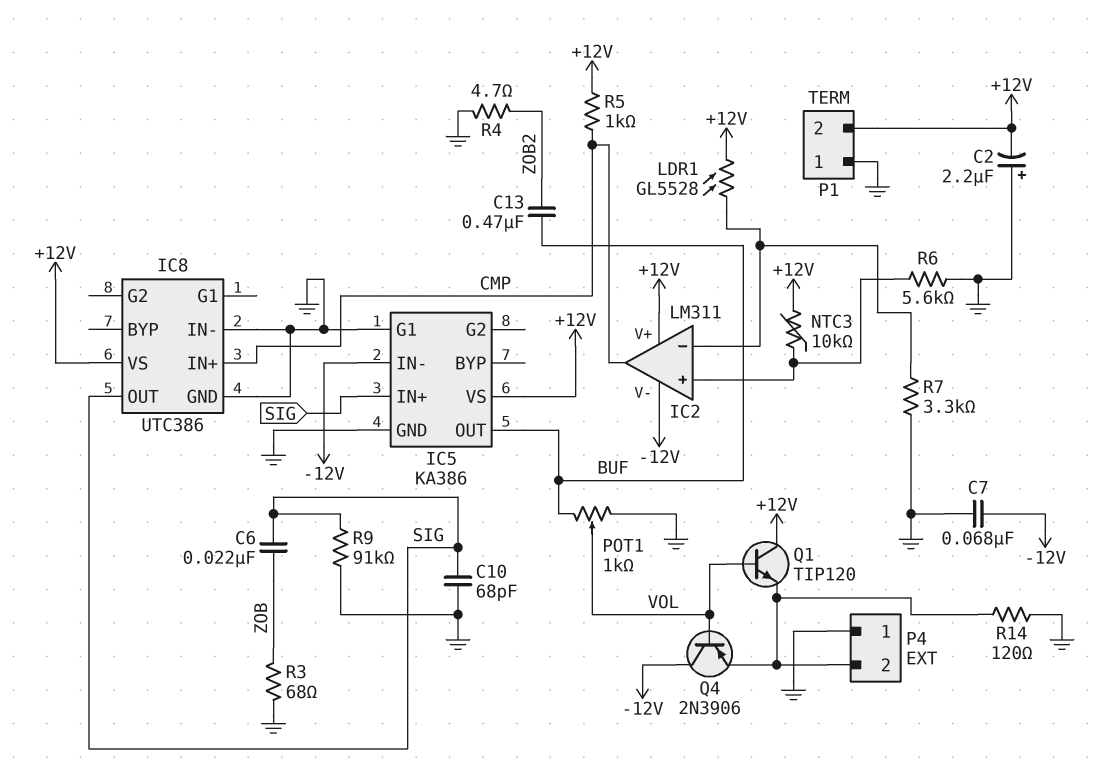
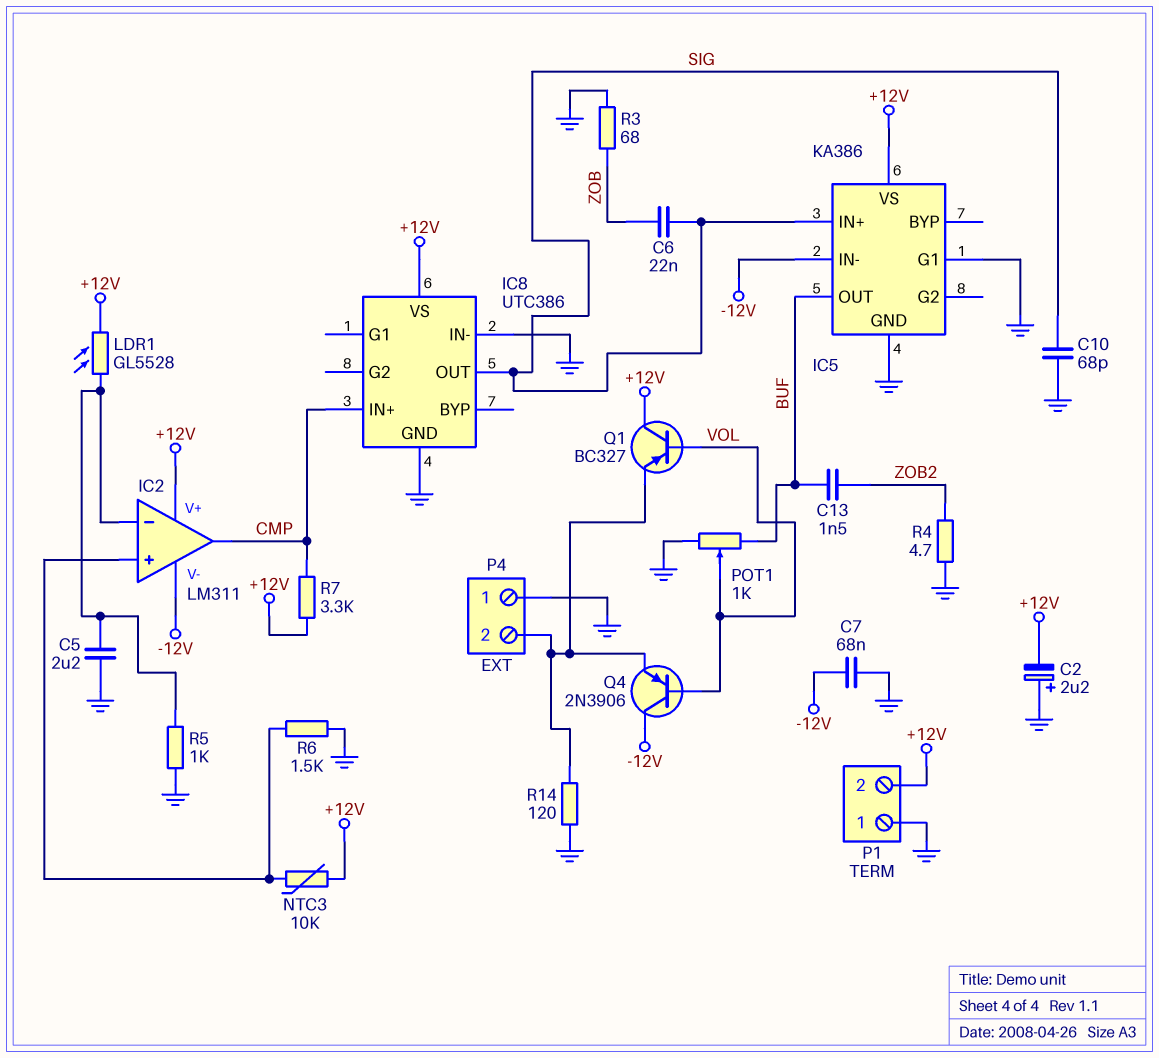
C5: none -> 2.2uF (GND, IC2/in-)
C13: 470nF (BUF, ZOB2) -> 1.5nF (BUF, ZOB2)
Q1: NPN TIP120 (B VOL, C +12V, E P4/2) -> PNP BC327 (B VOL, C +12V, E P4/2)
R5: 1k (+12V, CMP) -> 1k (GND, IC2/in-)
R6: 5.6k (GND, IC2/in+) -> 1.5k (GND, IC2/in+)
R7: 3.3k (GND, IC2/in-) -> 3.3k (+12V, CMP)
R9: 91k (GND, SIG) -> none

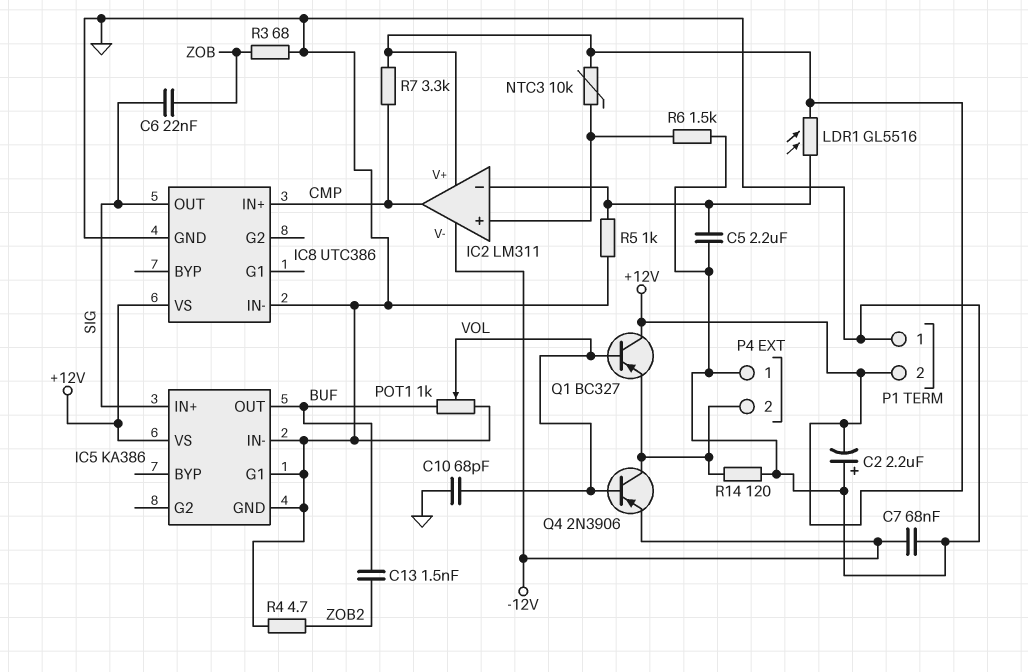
C10: 68pF (GND, SIG) -> 68pF (GND, VOL)
IC5 pin IN-: -12V -> GND
LDR1: GL5528 (+12V, IC2/in-) -> GL5516 (+12V, IC2/in-)
Q4: PNP 2N3906 (B VOL, C -12V, E P4/2) -> PNP 2N3906 (B VOL, C P4/2, E -12V)

